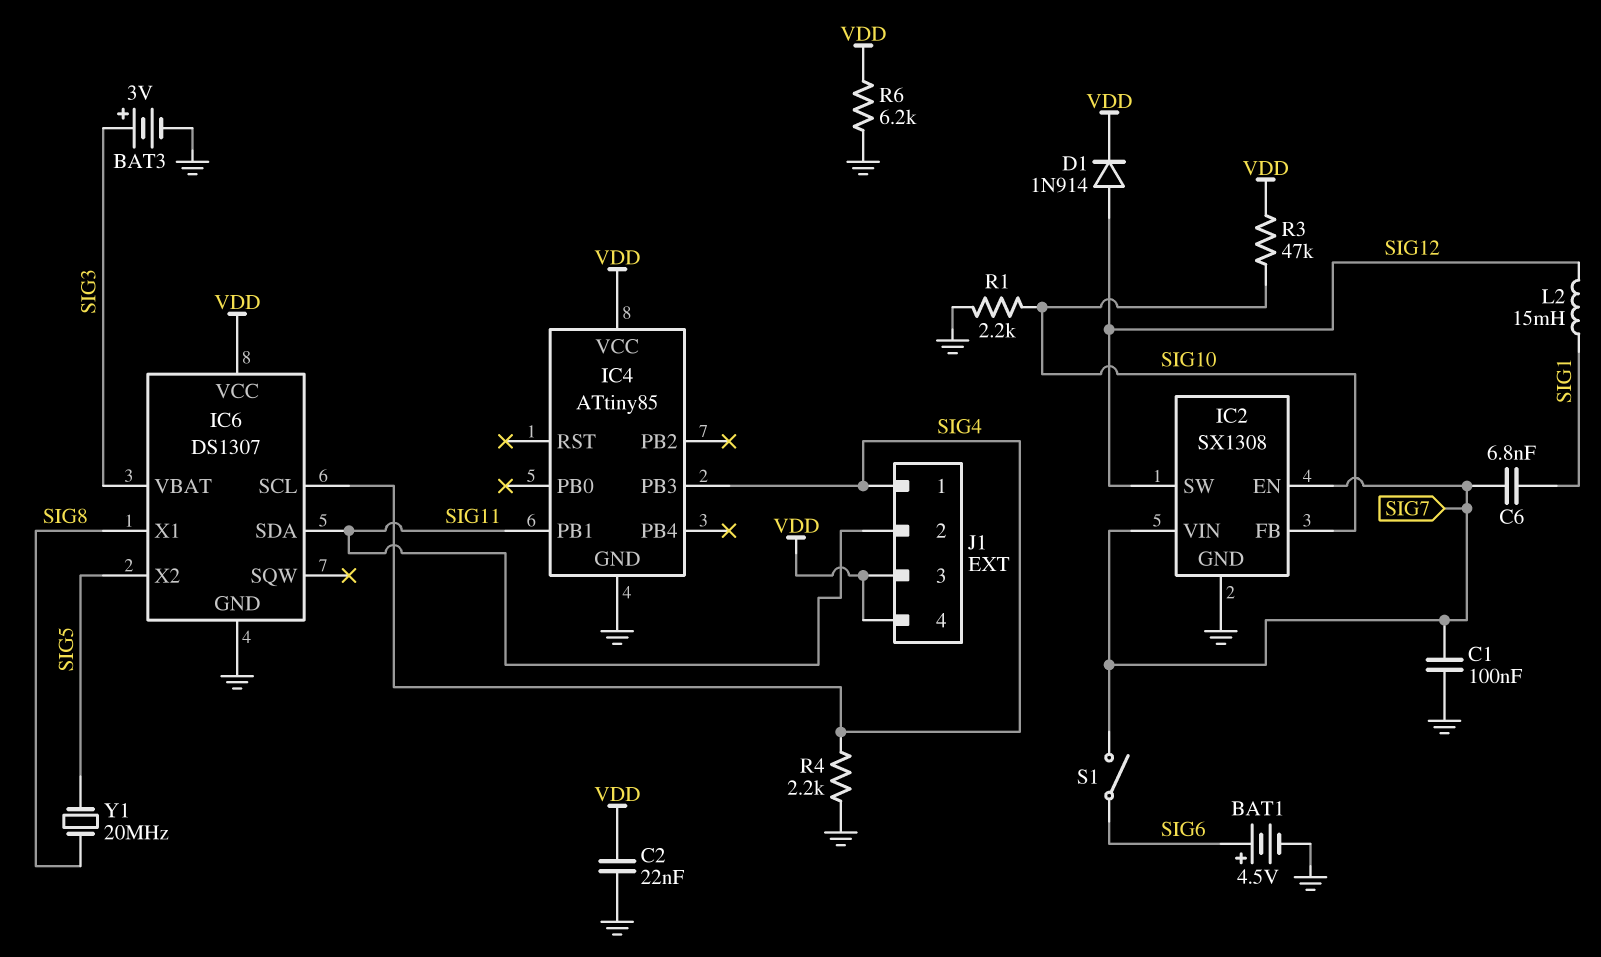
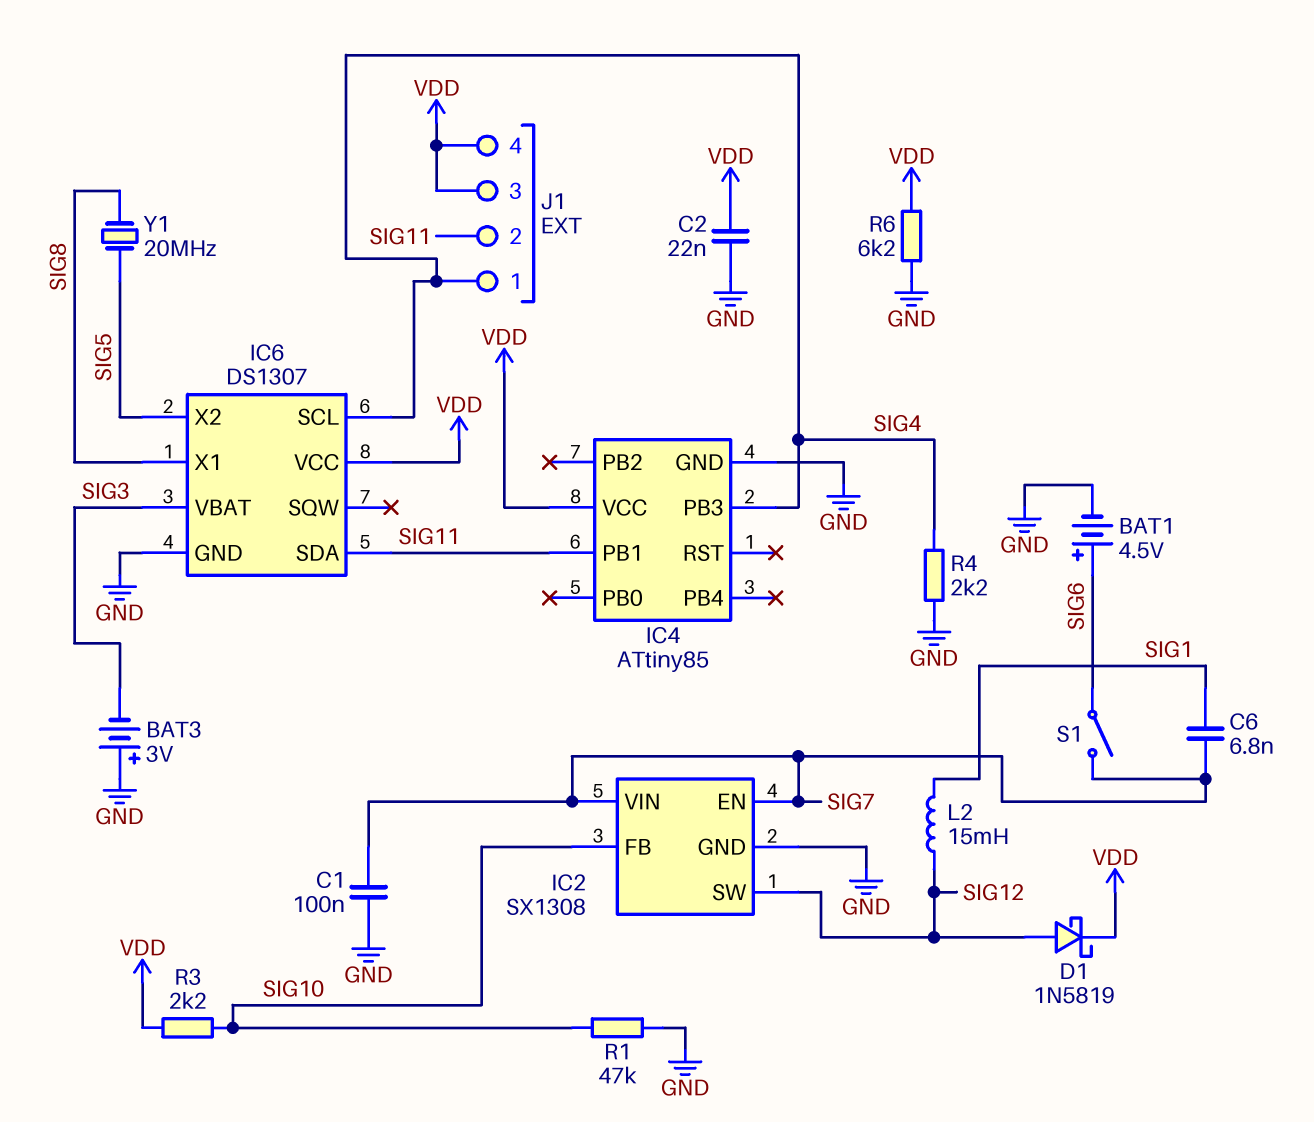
BAT3: 3V (plus SIG3, minus GND) -> 3V (plus GND, minus SIG3)
D1: diode 1N914 (A SIG12, K VDD) -> schottky 1N5819 (A SIG12, K VDD)
R1: 2.2k (GND, SIG10) -> 47k (GND, SIG10)
R3: 47k (SIG10, VDD) -> 2.2k (SIG10, VDD)

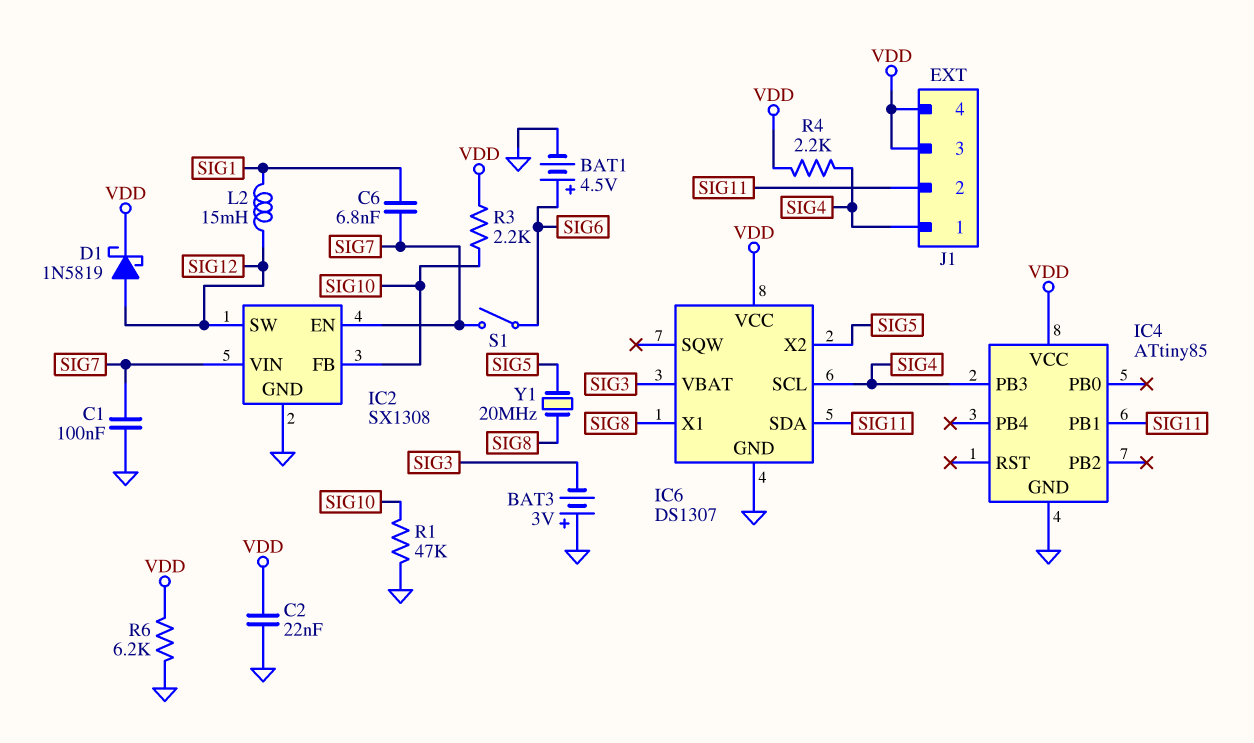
R4: 2.2k (GND, SIG4) -> 2.2k (SIG4, VDD)

